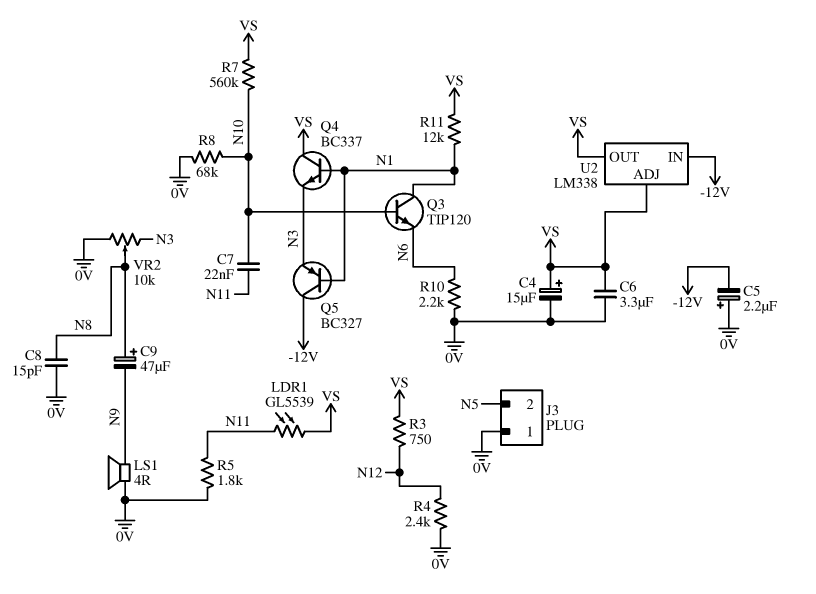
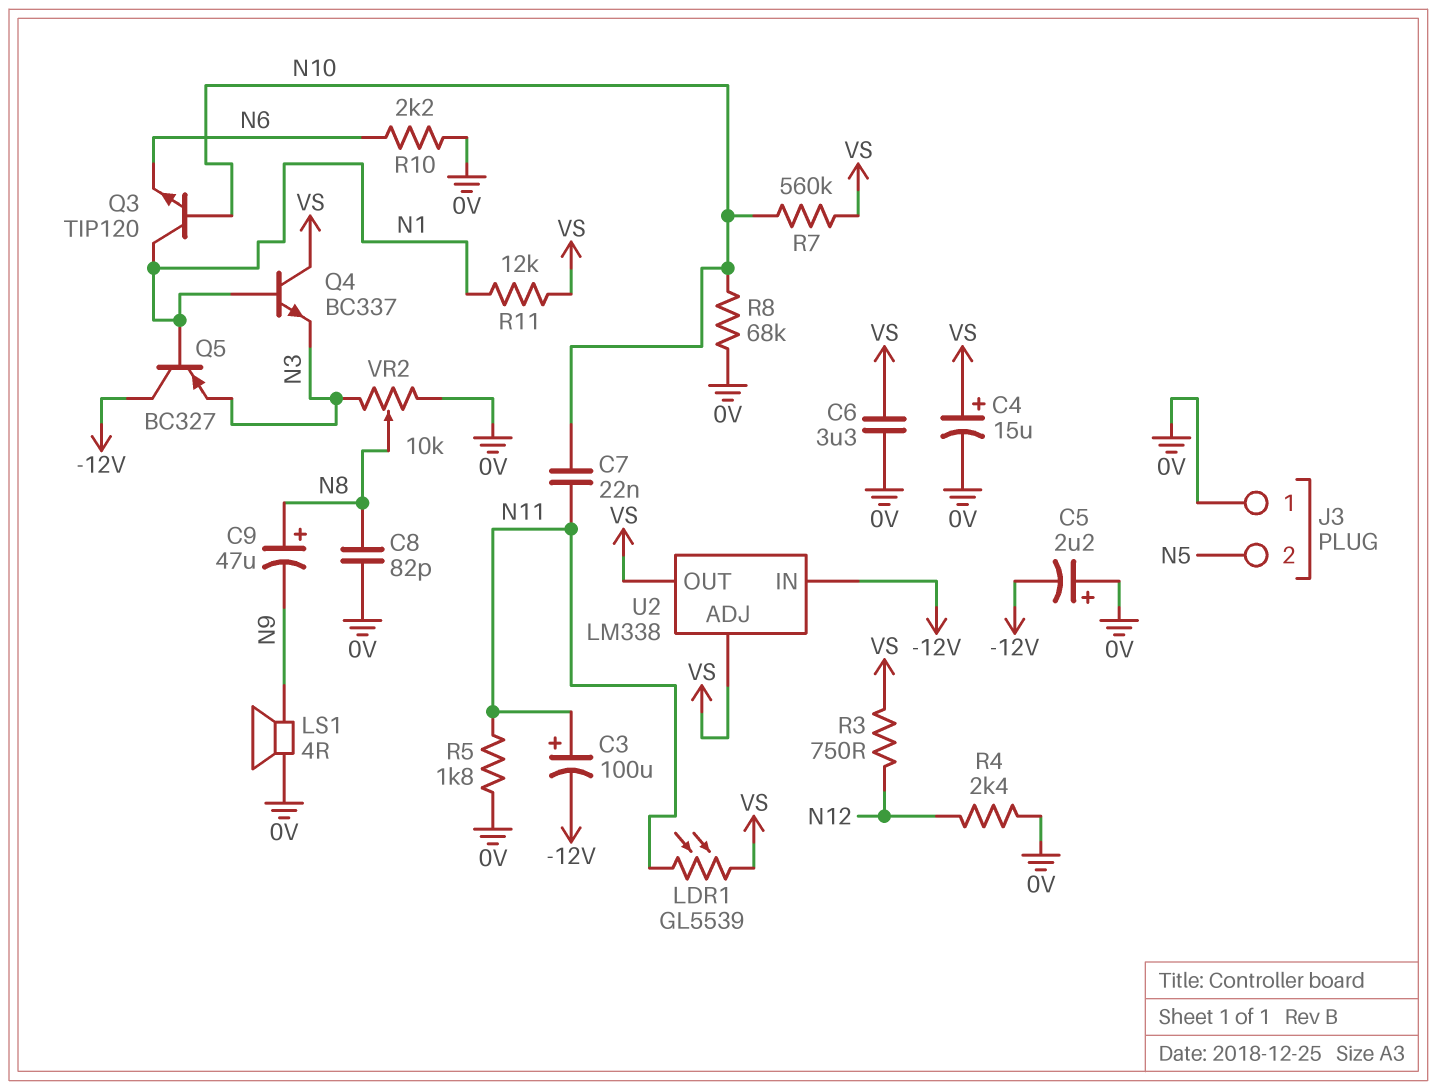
C3: none -> 100uF (plus N11, minus -12V)
C8: 15pF (0V, N8) -> 82pF (0V, N8)

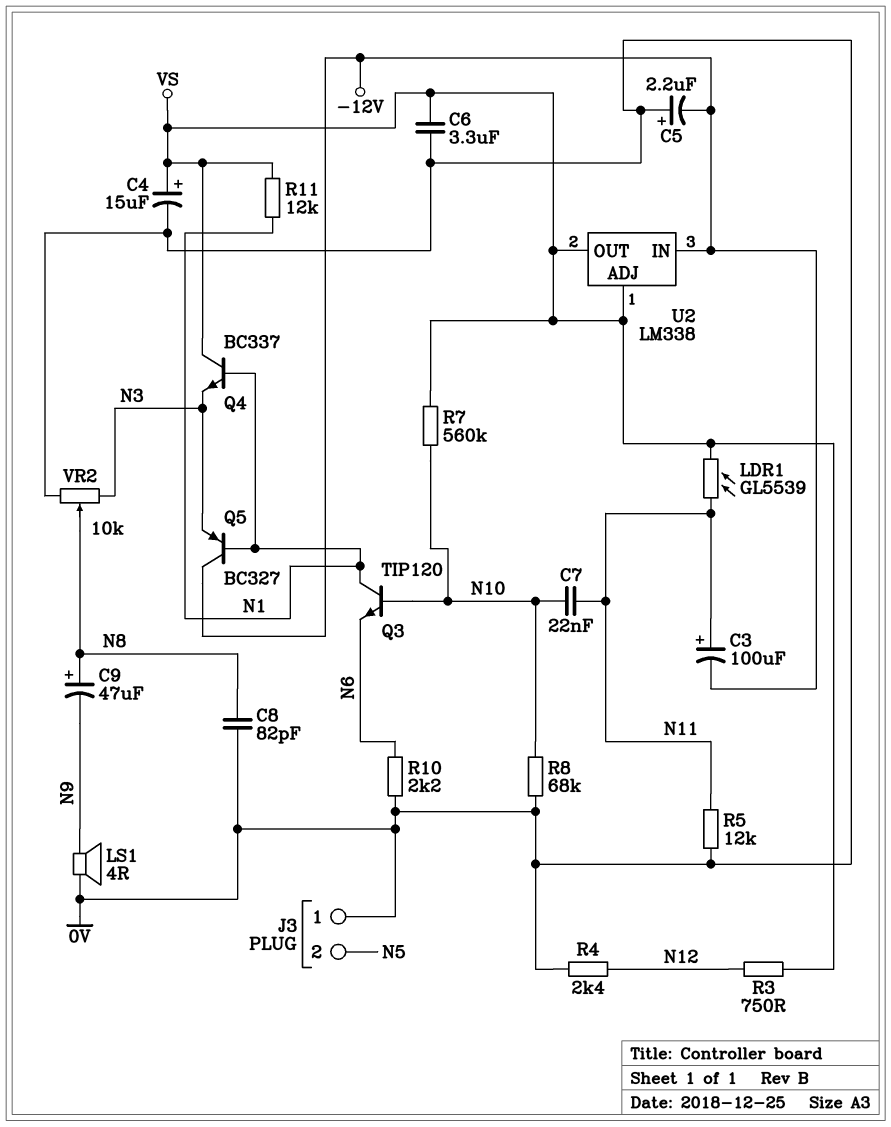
R5: 1.8k (0V, N11) -> 12k (0V, N11)

